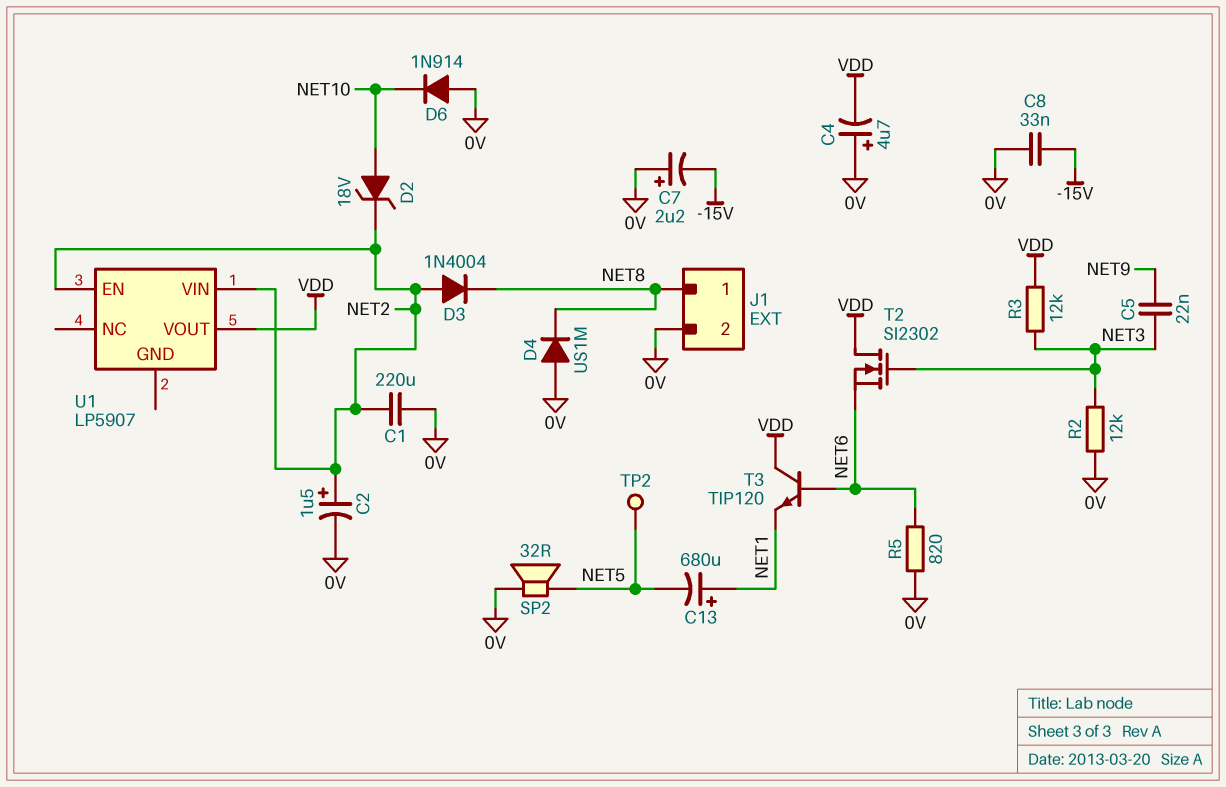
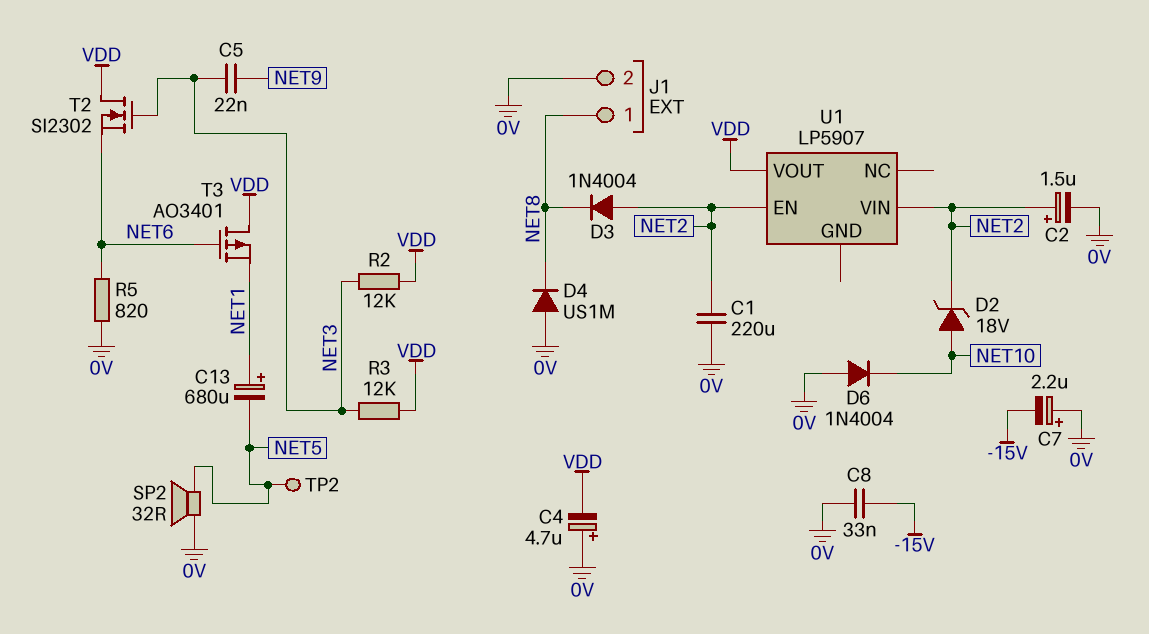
D6: diode 1N914 (A 0V, K NET10) -> diode 1N4004 (A 0V, K NET10)
R2: 12k (0V, NET3) -> 12k (NET3, VDD)
T3: NPN TIP120 (B NET6, C VDD, E NET1) -> PMOS AO3401 (G NET6, D VDD, S NET1)

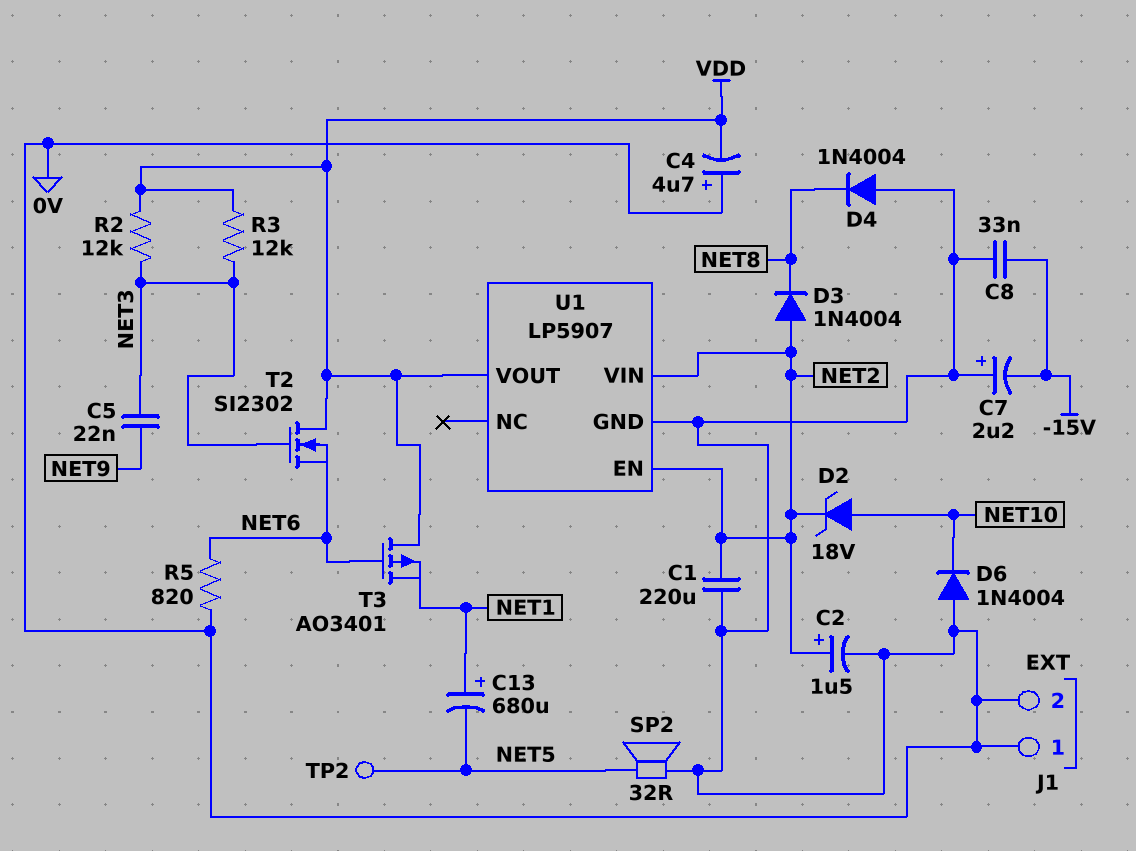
D4: diode US1M (A 0V, K NET8) -> diode 1N4004 (A 0V, K NET8)
J1 pin 1: NET8 -> 0V
U1 pin GND: none -> 0V

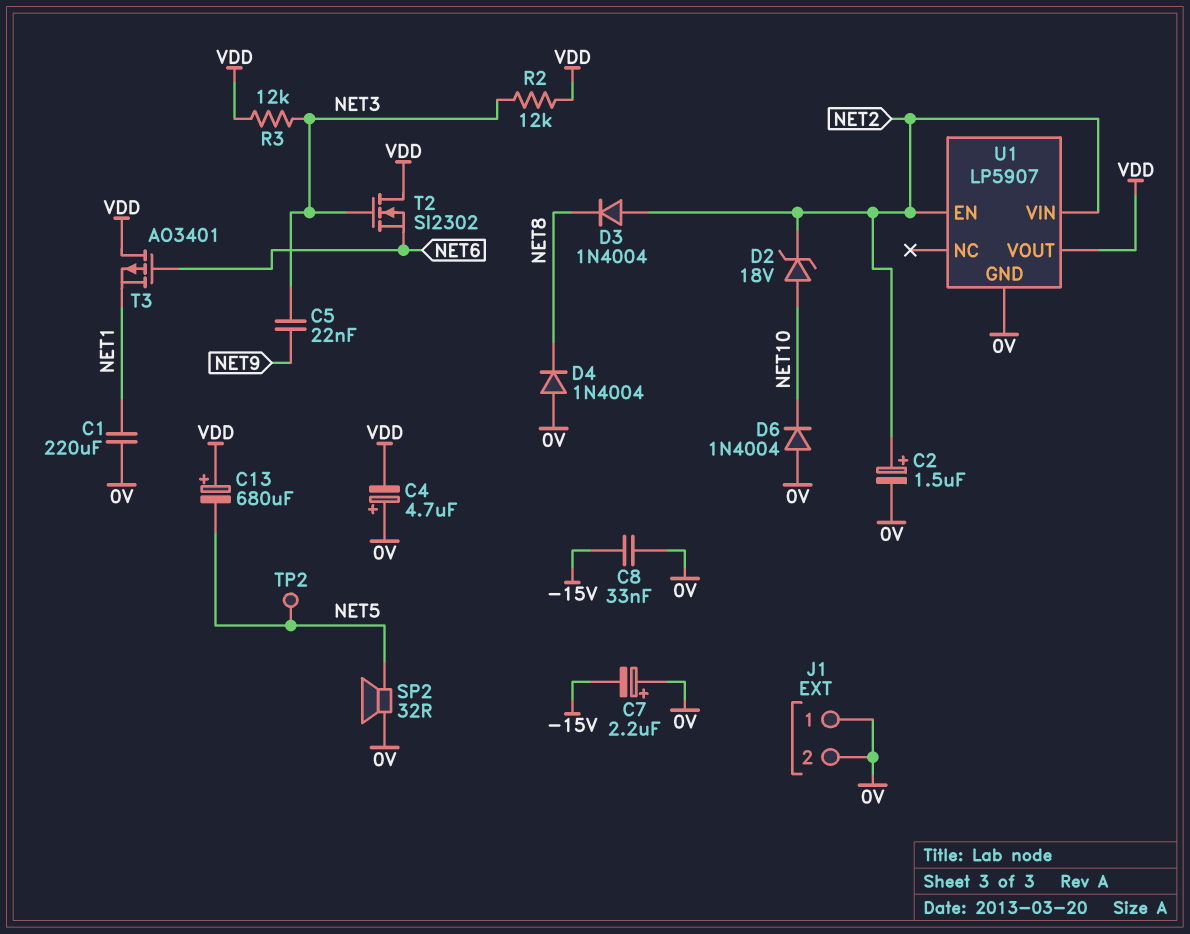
C1: 220uF (0V, NET2) -> 220uF (0V, NET1)
C13: 680uF (plus NET1, minus NET5) -> 680uF (plus VDD, minus NET5)
R5: 820 (0V, NET6) -> none

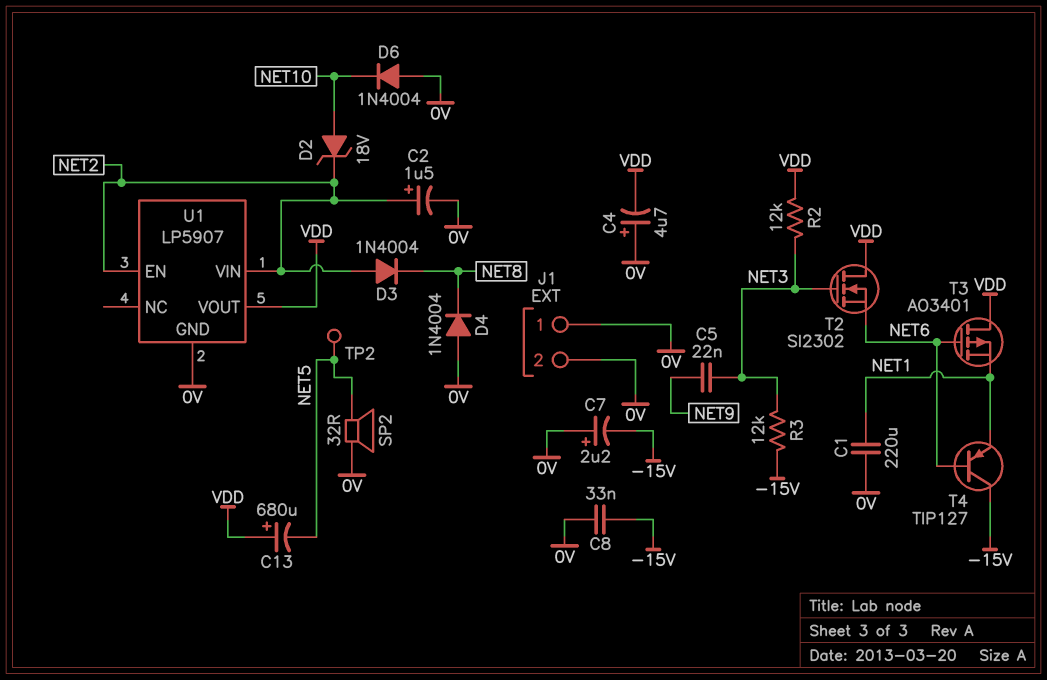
R3: 12k (NET3, VDD) -> 12k (-15V, NET3)
T4: none -> PNP TIP127 (B NET6, C -15V, E NET1)

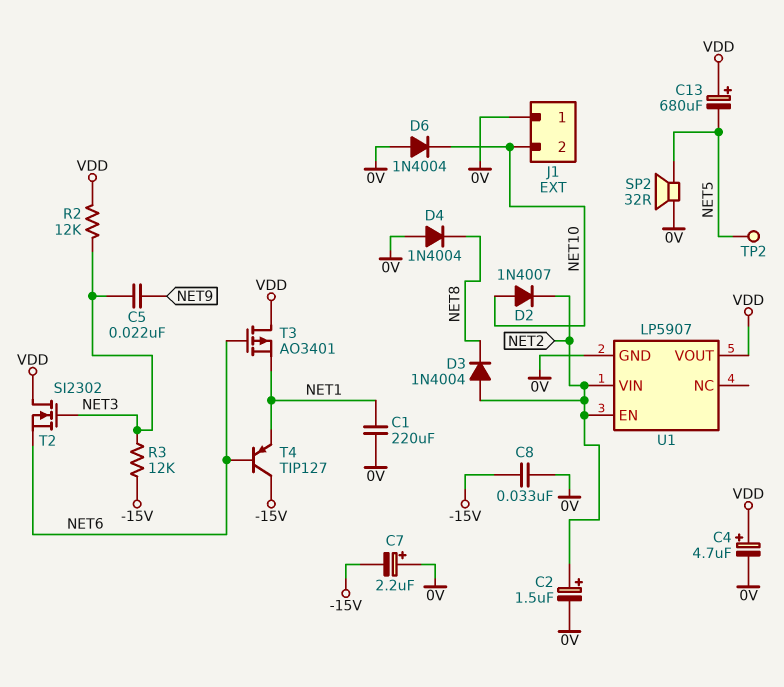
C4: 4.7uF (plus 0V, minus VDD) -> 4.7uF (plus VDD, minus 0V)
D2: zener 18V (A NET10, K NET2) -> diode 1N4007 (A NET10, K NET2)
J1 pin 2: 0V -> NET10

